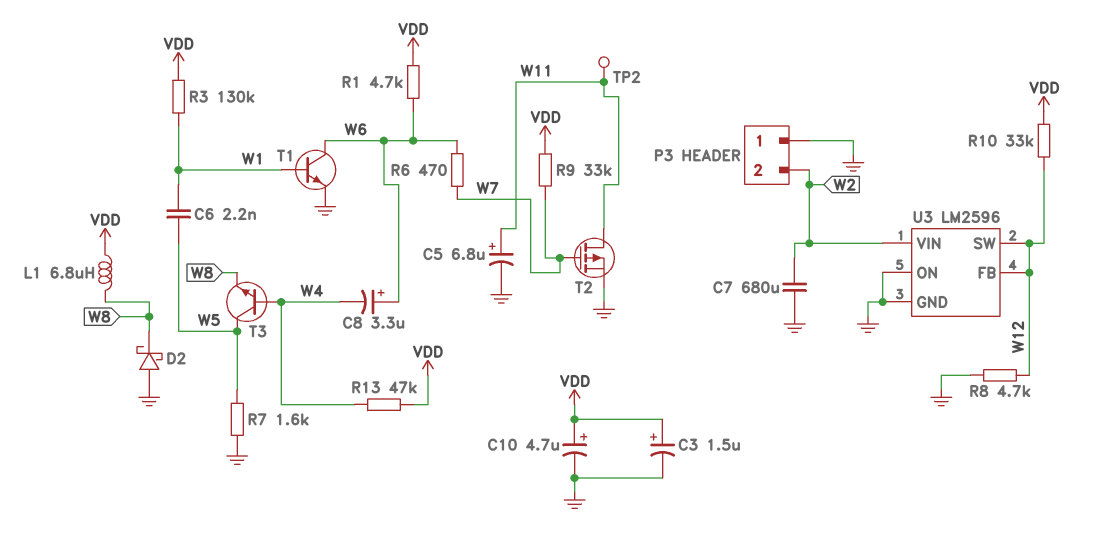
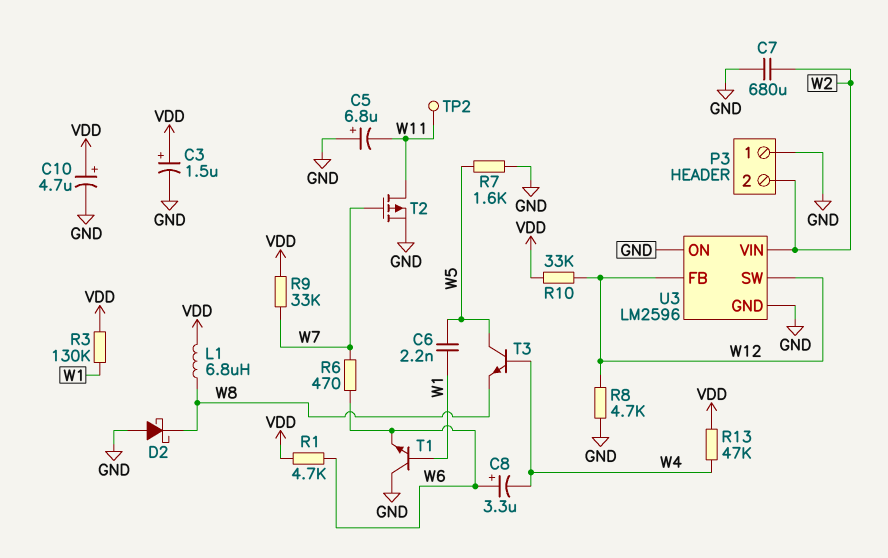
C5: 6.8uF (plus W11, minus GND) -> 6.8uF (plus GND, minus W11)
T1: NPN (B W1, C W6, E GND) -> NPN (B W1, C GND, E W6)

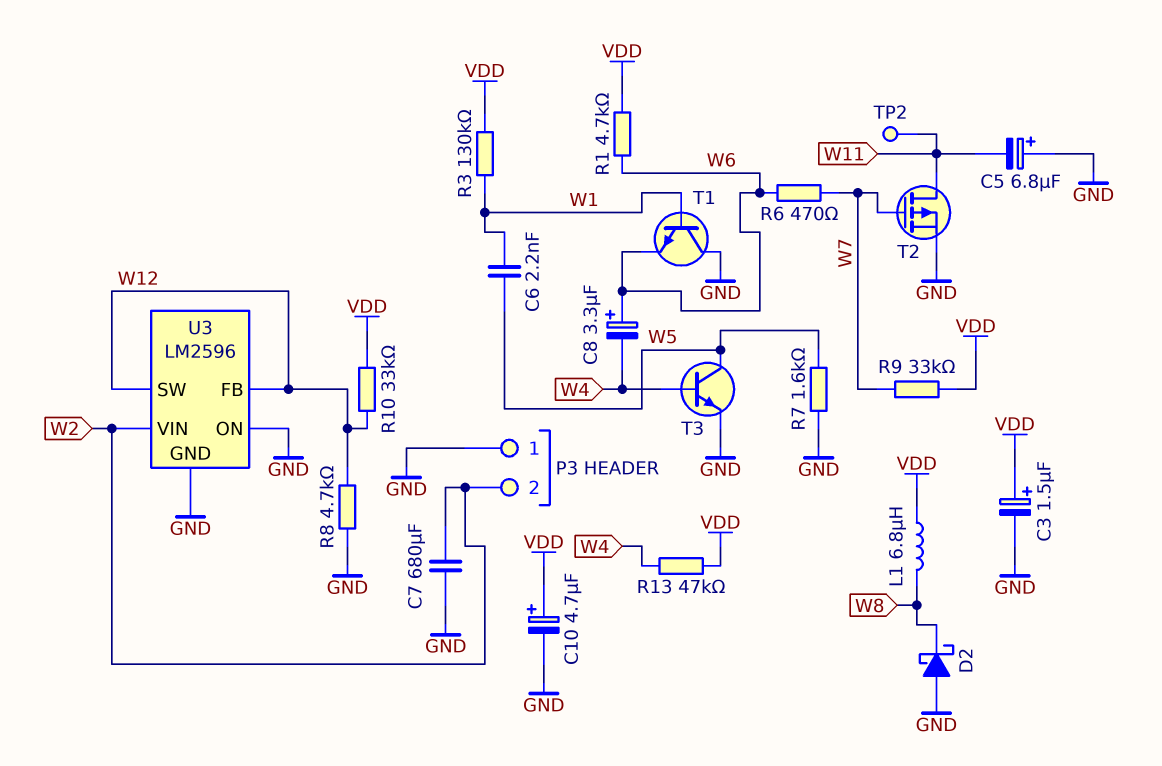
T3: NPN (B W4, C W5, E W8) -> NPN (B W4, C W5, E GND)

